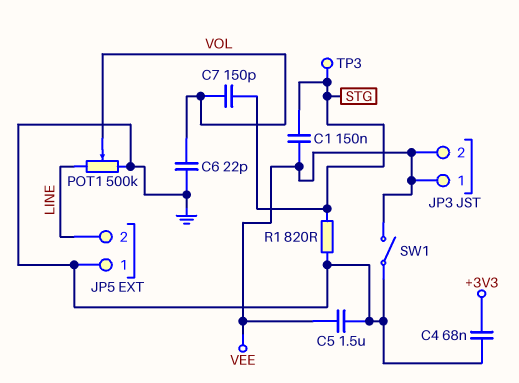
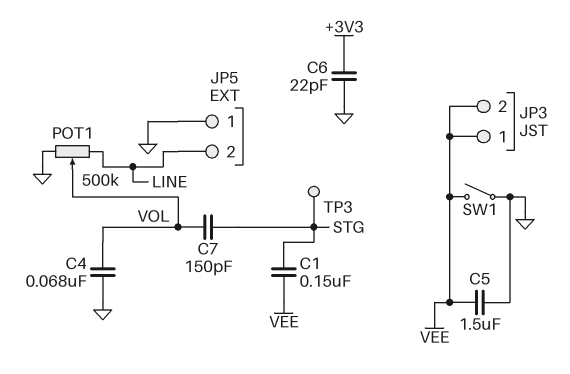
C4: 68nF (+3V3, GND) -> 68nF (GND, VOL)
C6: 22pF (GND, VOL) -> 22pF (+3V3, GND)
R1: 820 (GND, STG) -> none

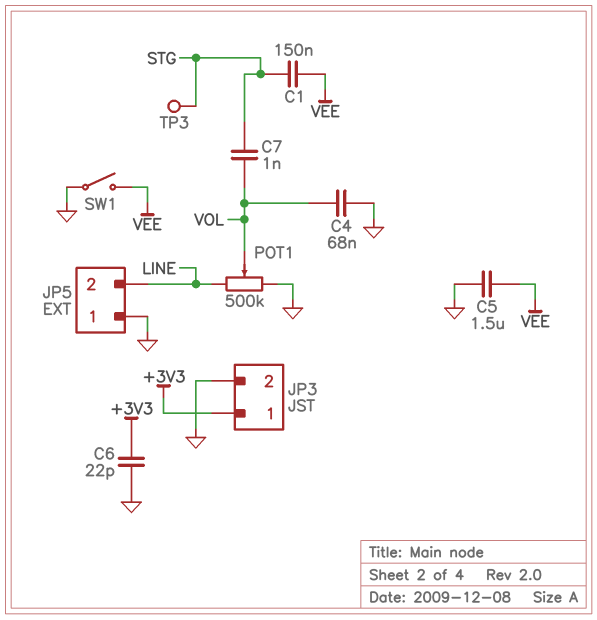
C7: 150pF (STG, VOL) -> 1nF (STG, VOL)
JP3 pin 1: VEE -> +3V3
JP3 pin 2: VEE -> GND

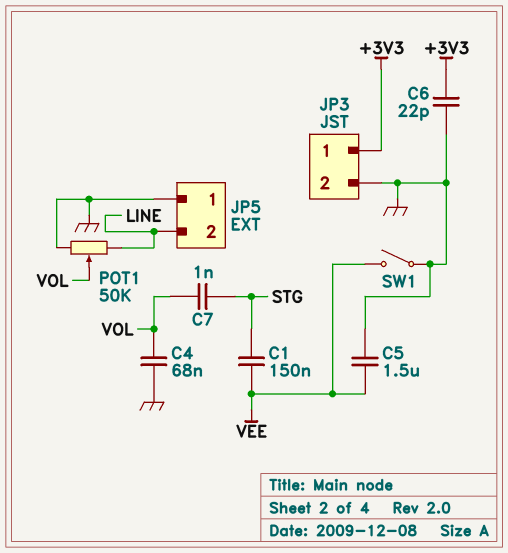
POT1: 500k (GND, LINE, wiper VOL) -> 50k (GND, LINE, wiper VOL)
TP3: test point (STG) -> none

